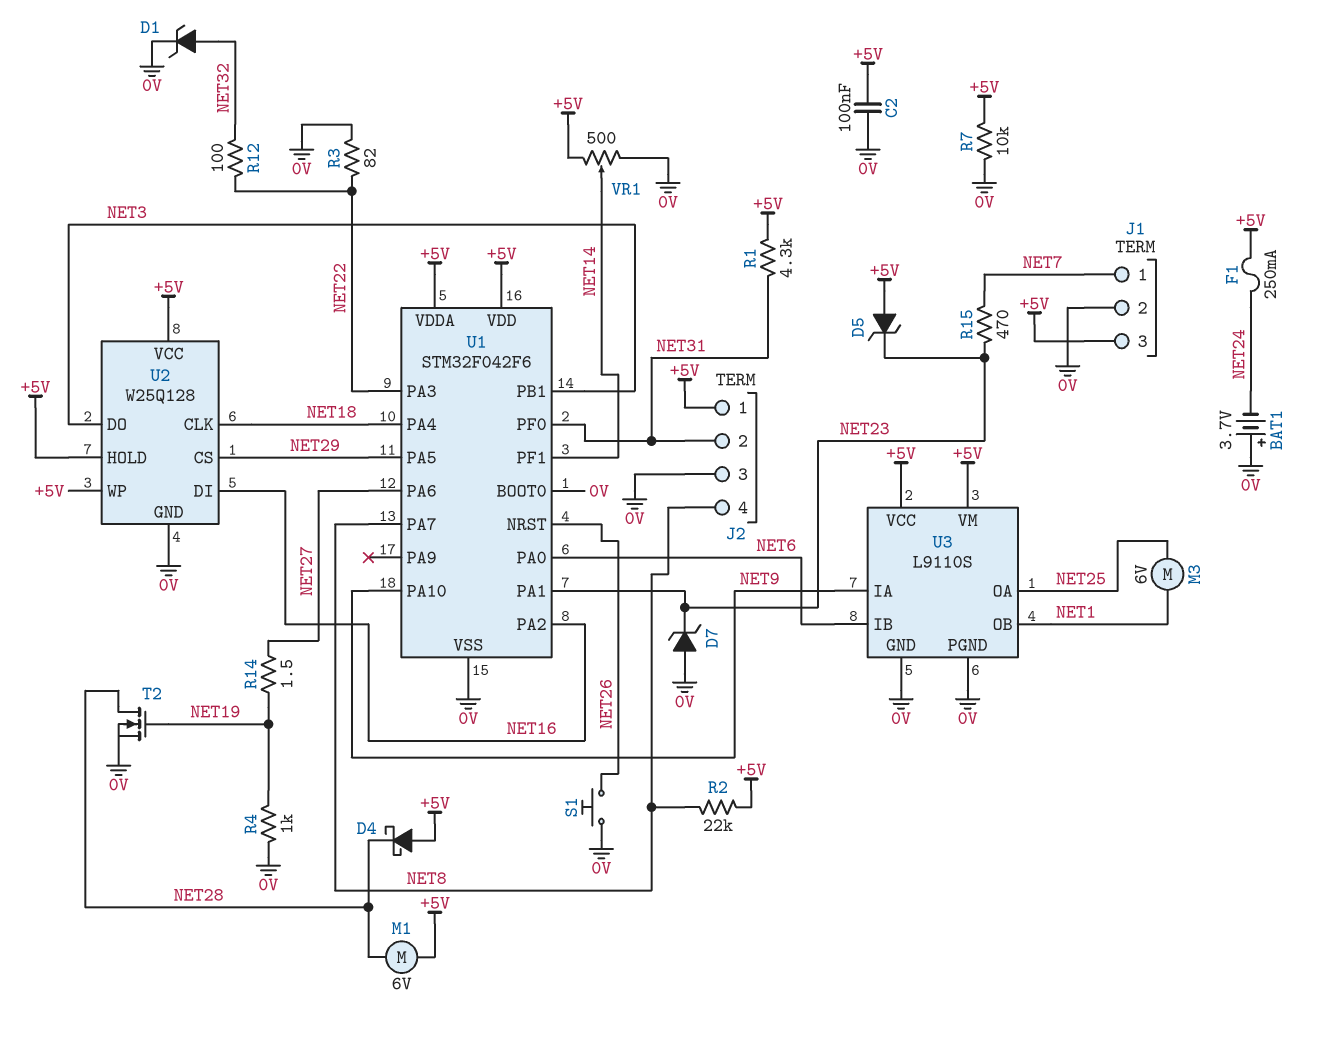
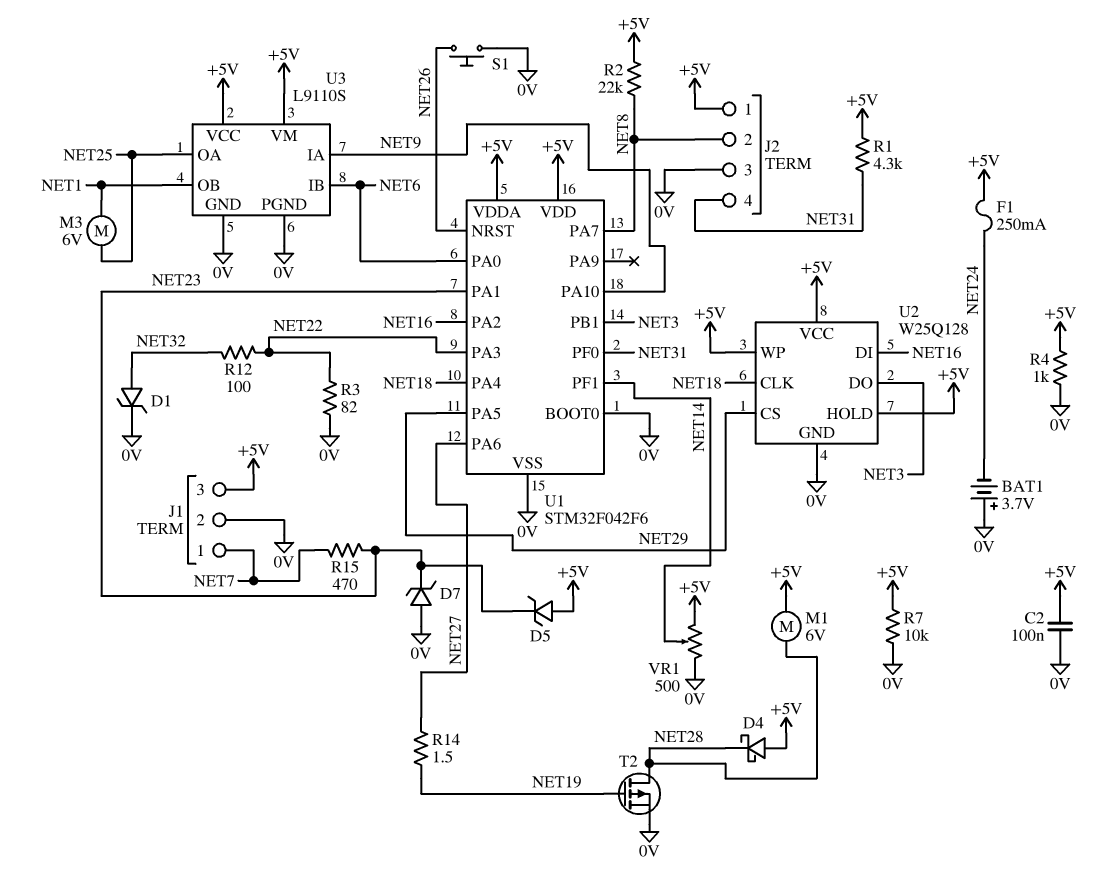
J2 pin 2: NET31 -> NET8
J2 pin 4: NET8 -> NET31
R4: 1k (0V, NET19) -> 1k (+5V, 0V)
T2: NMOS (G NET19, D NET28, S 0V) -> PMOS (G NET19, D NET28, S 0V)

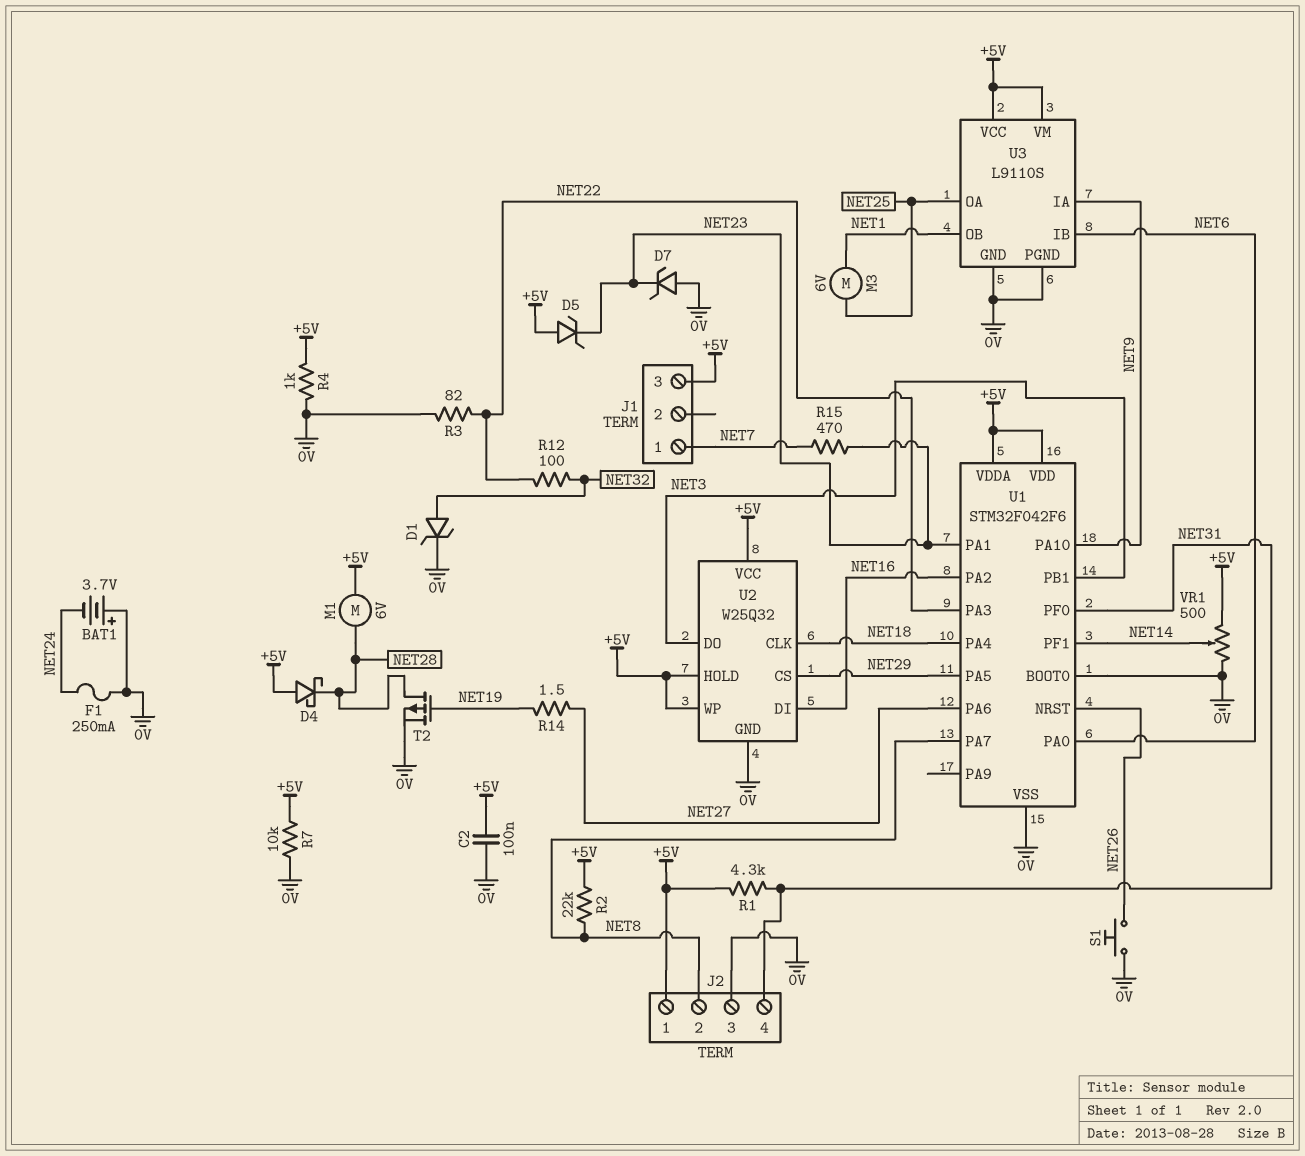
F1: 250mA (+5V, NET24) -> 250mA (0V, NET24)
J1 pin 2: 0V -> none
U2: W25Q128 -> W25Q32

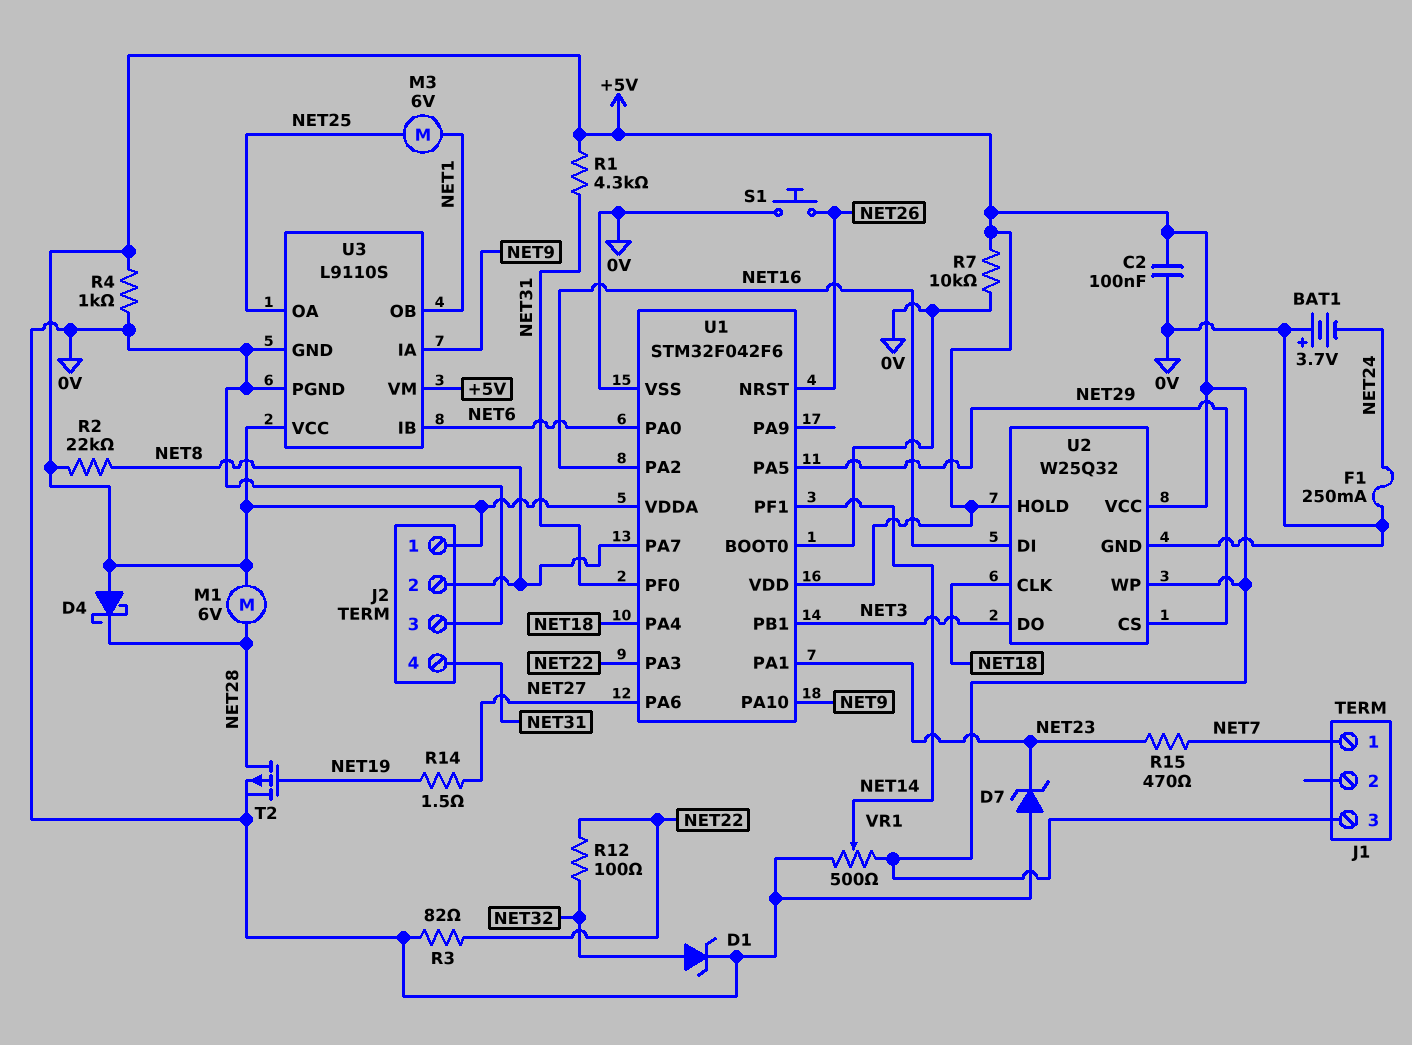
D5: zener (A +5V, K NET23) -> none

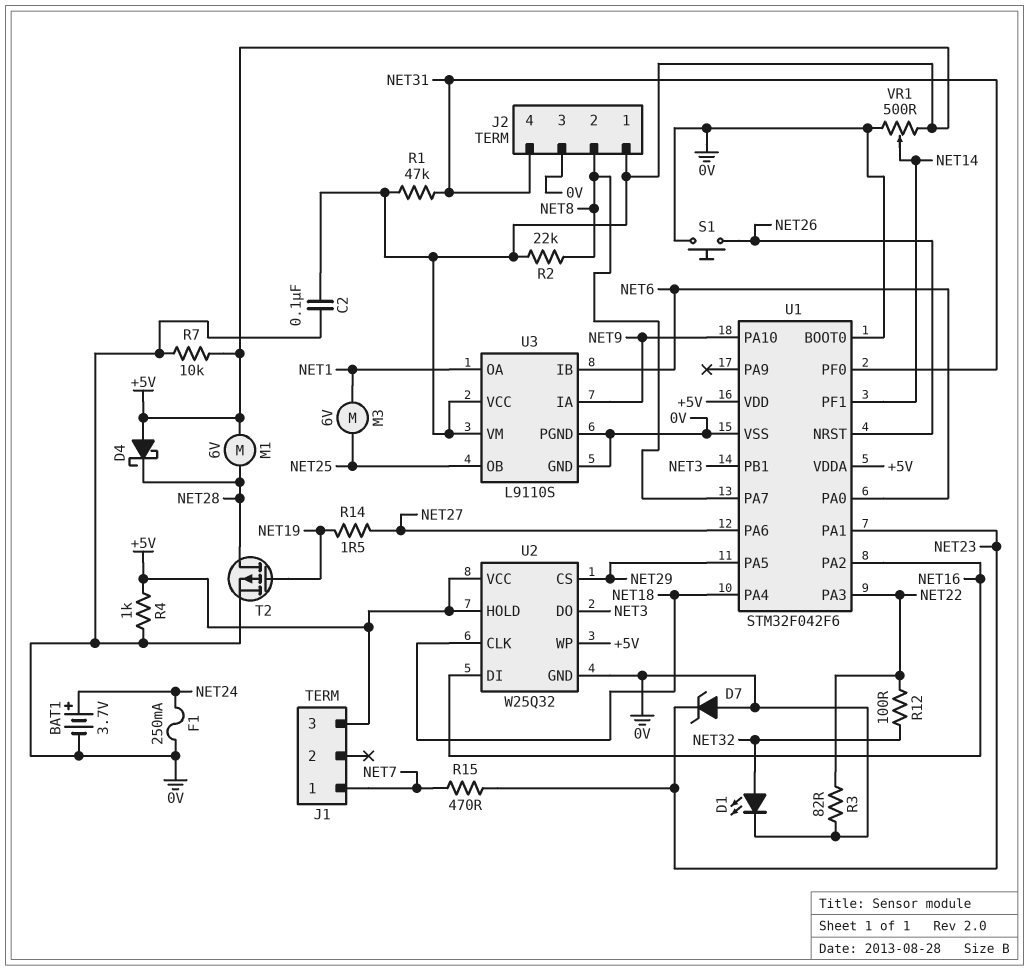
BAT1: 3.7V (plus 0V, minus NET24) -> 3.7V (plus NET24, minus 0V)
D1: zener (A NET32, K 0V) -> LED (A NET32, K 0V)
R1: 4.3k (+5V, NET31) -> 47k (+5V, NET31)
U3 pin OA: NET25 -> NET1
U3 pin OB: NET1 -> NET25

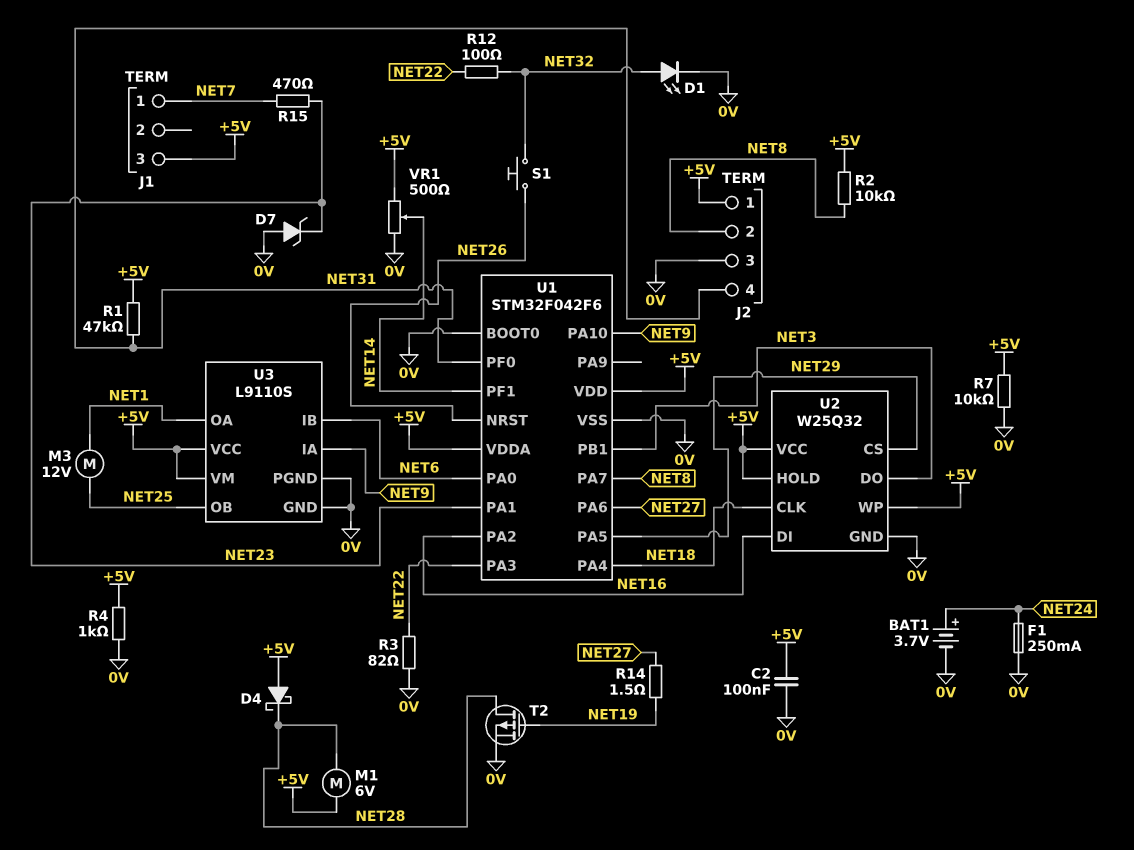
M3: motor 6V (NET1, NET25) -> motor 12V (NET1, NET25)
R2: 22k (+5V, NET8) -> 10k (+5V, NET8)
S1: button (0V, NET26) -> button (NET26, NET32)

